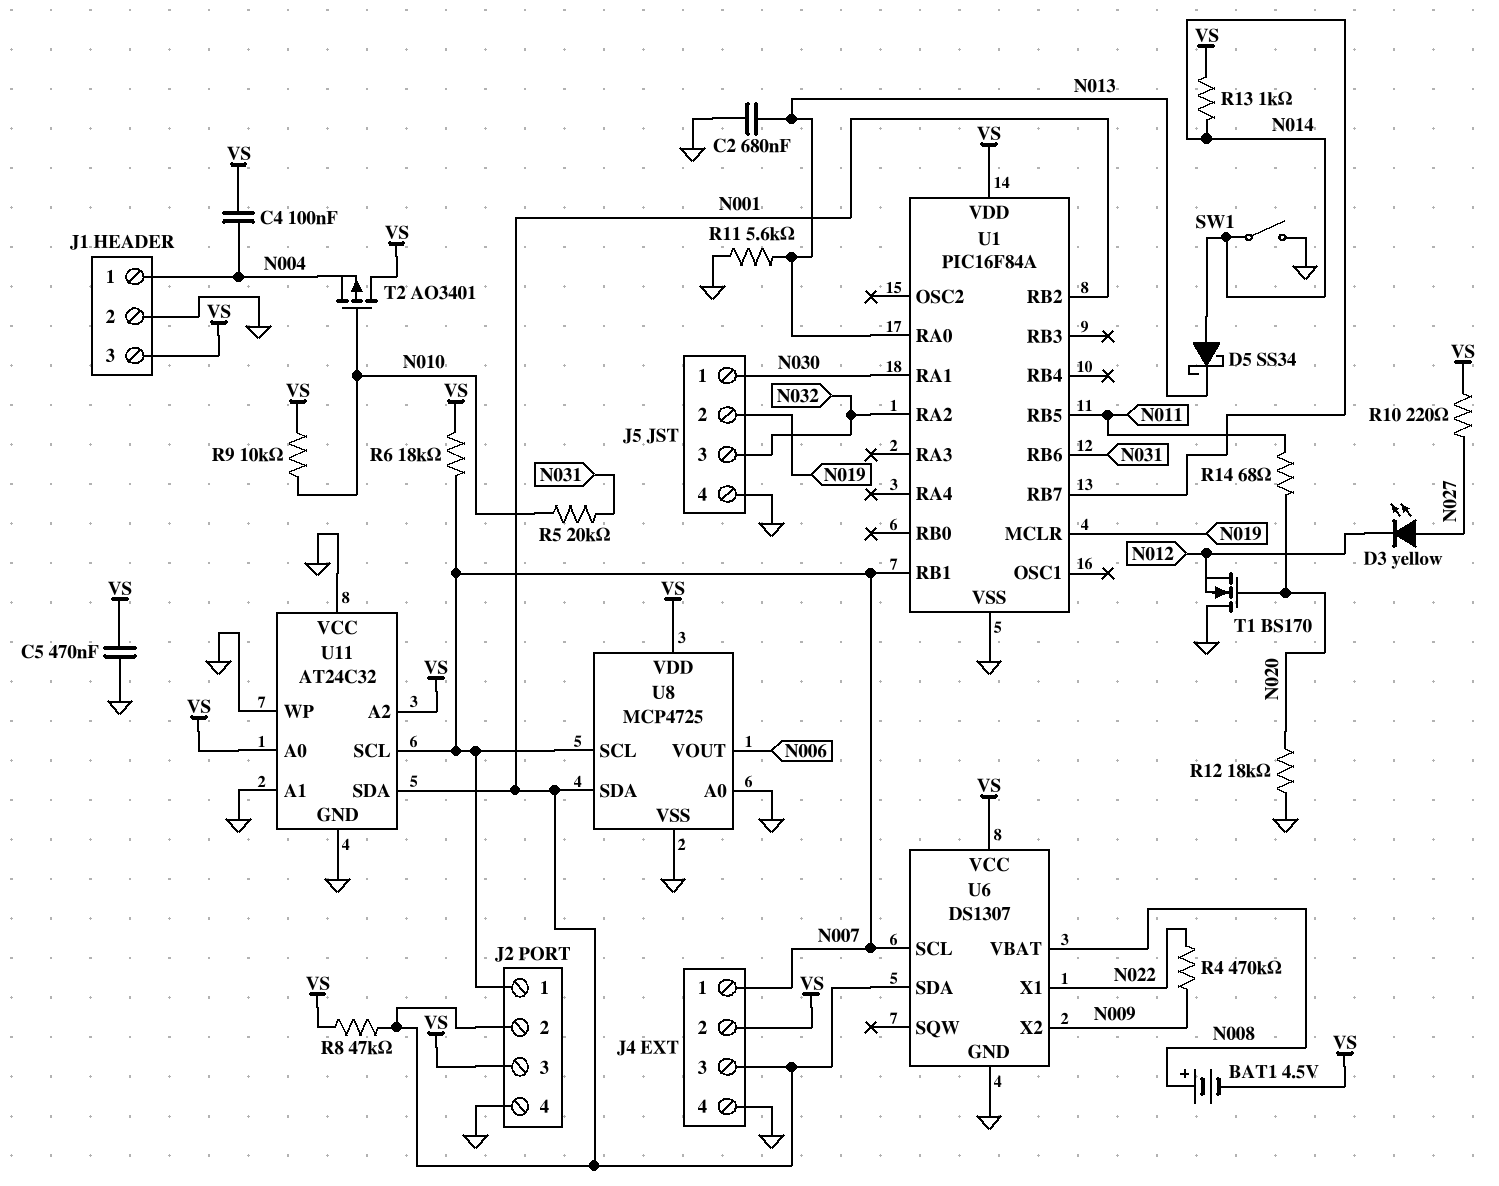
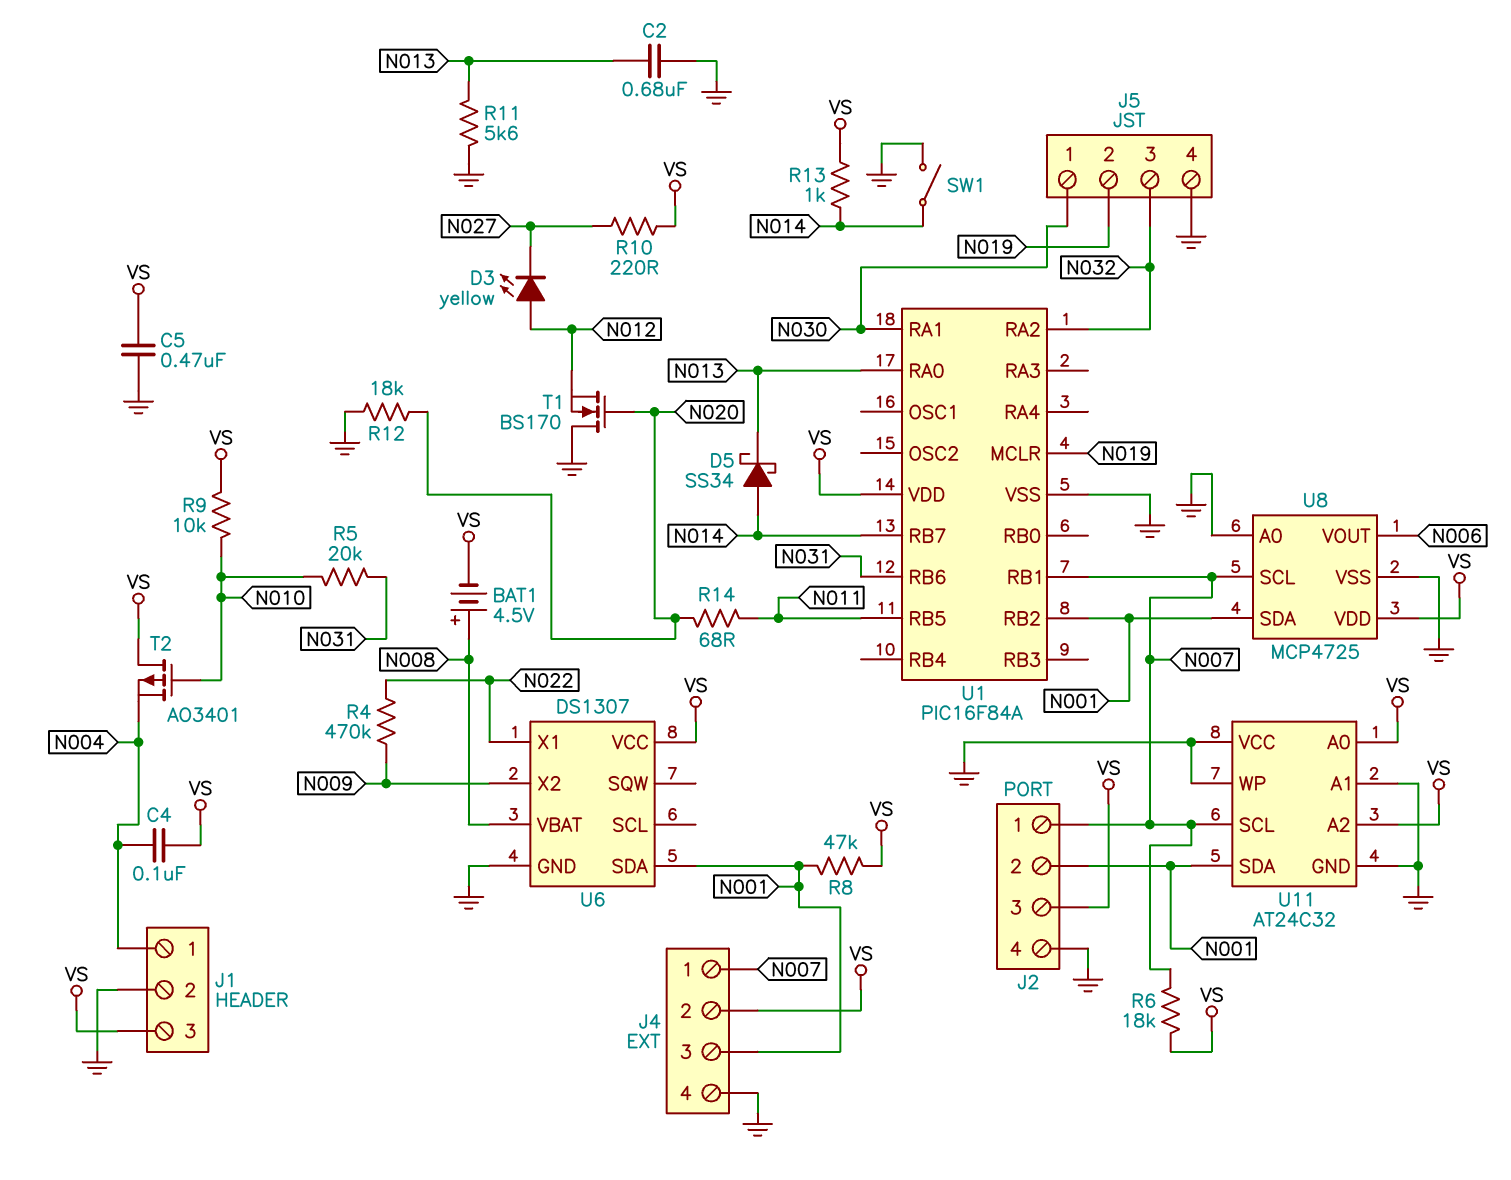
D3: LED yellow (A N027, K N012) -> LED yellow (A N012, K N027)
U6 pin SCL: N007 -> none

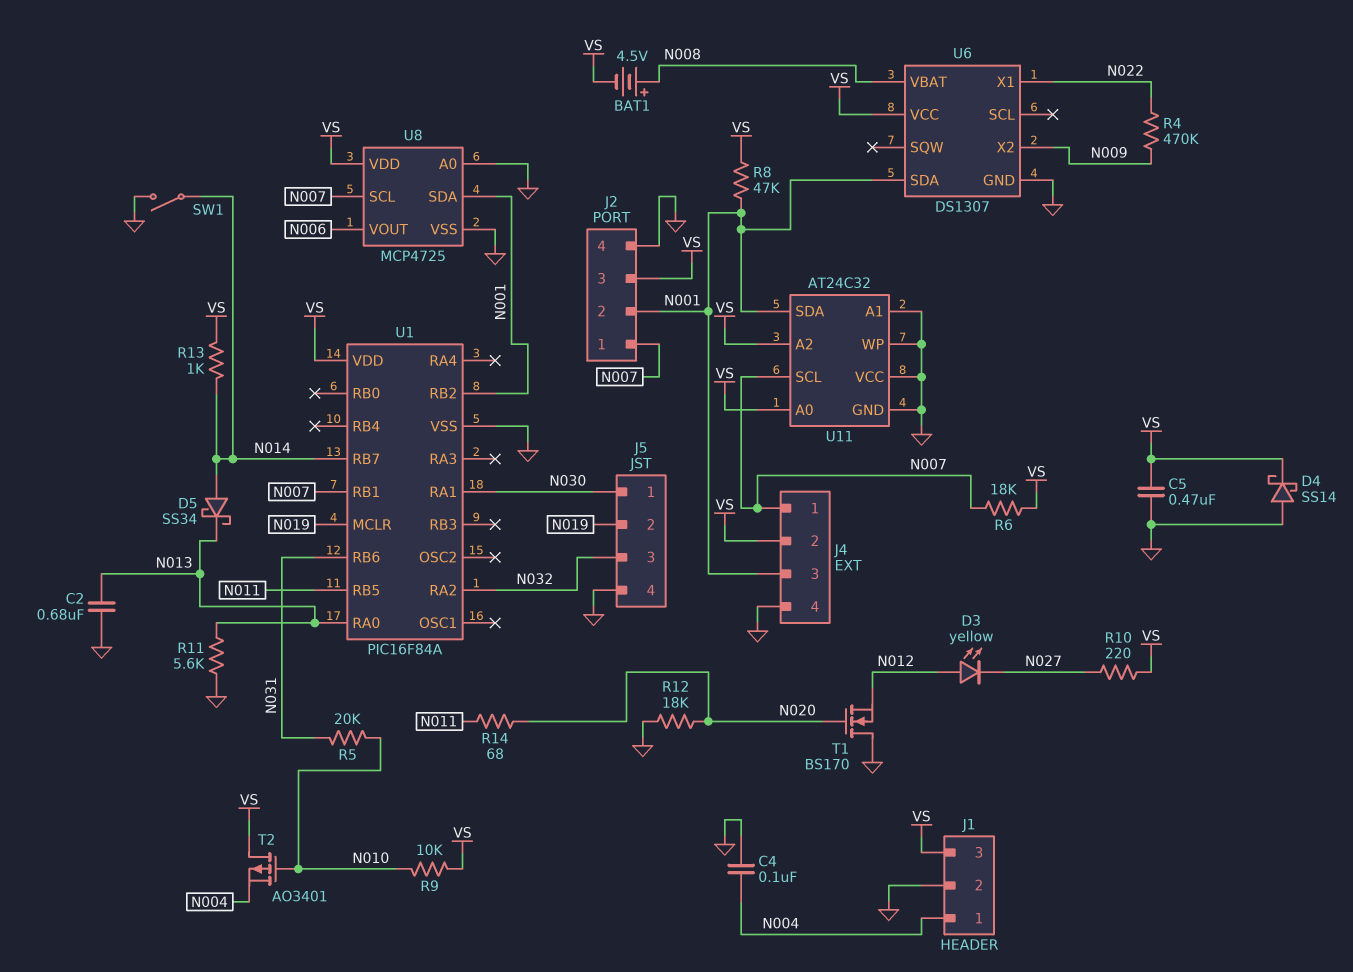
C4: 100nF (N004, VS) -> 100nF (GND, N004)
D4: none -> schottky SS14 (A GND, K VS)

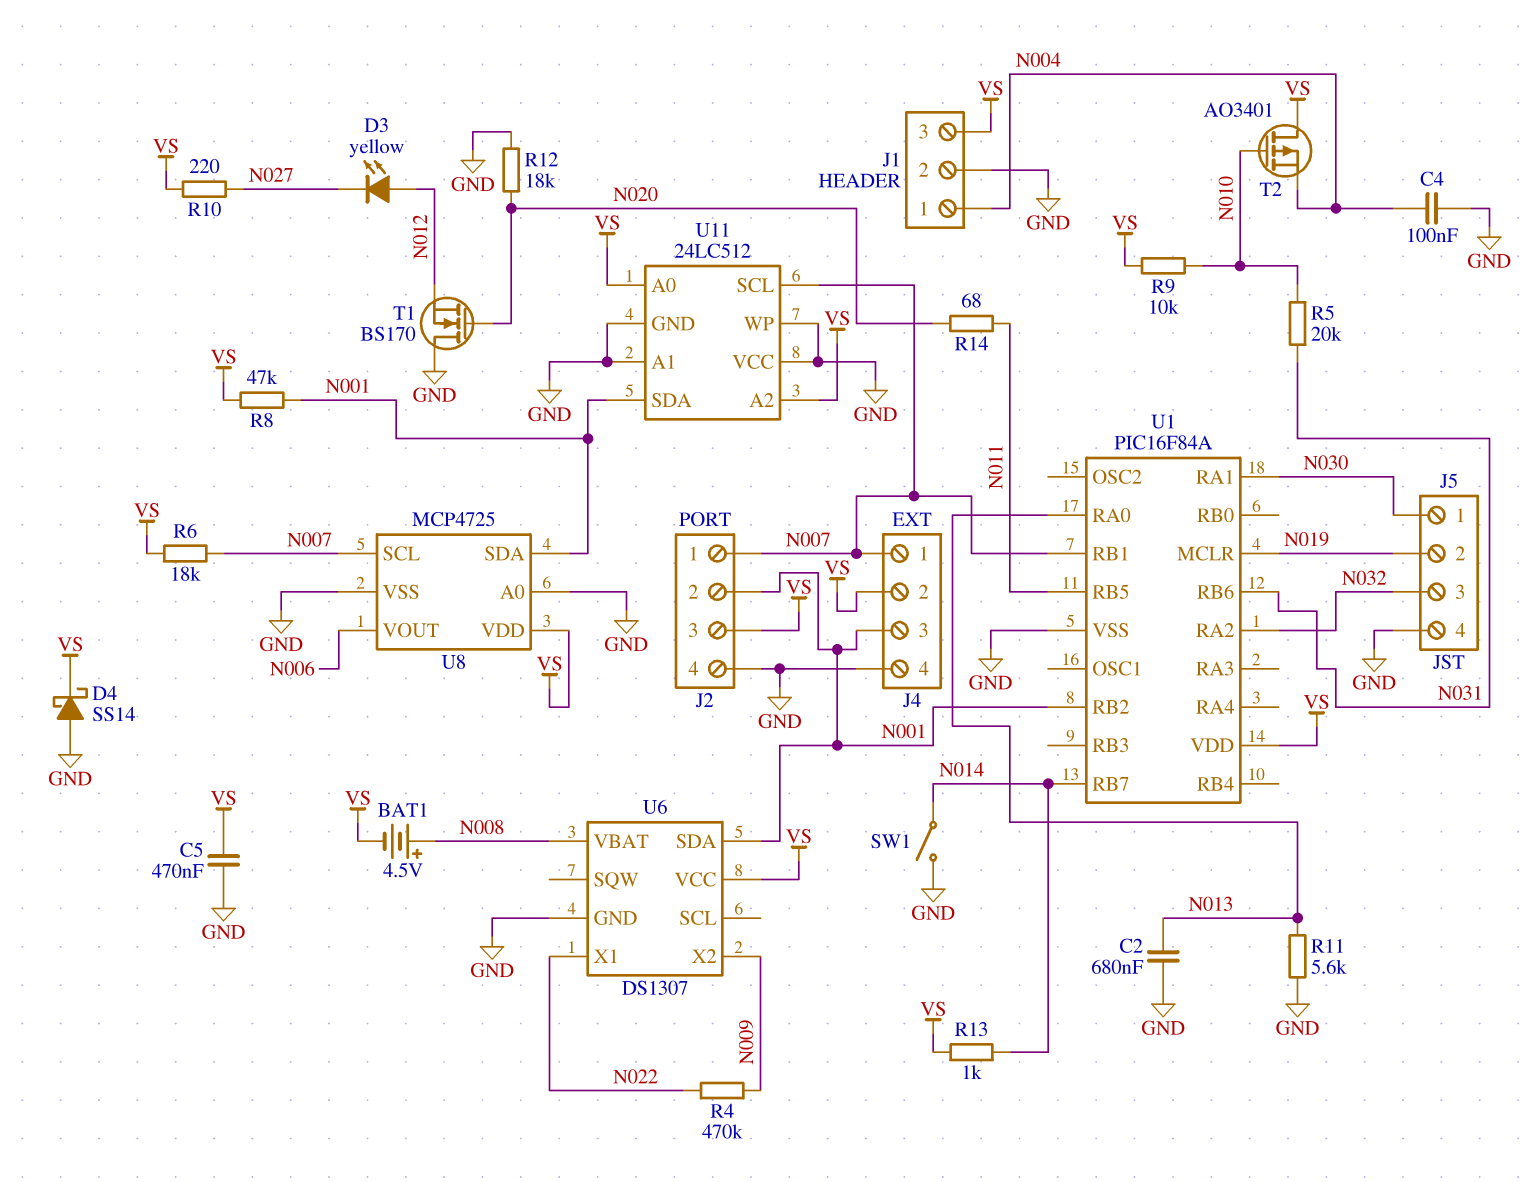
D5: schottky SS34 (A N014, K N013) -> none
U11: AT24C32 -> 24LC512

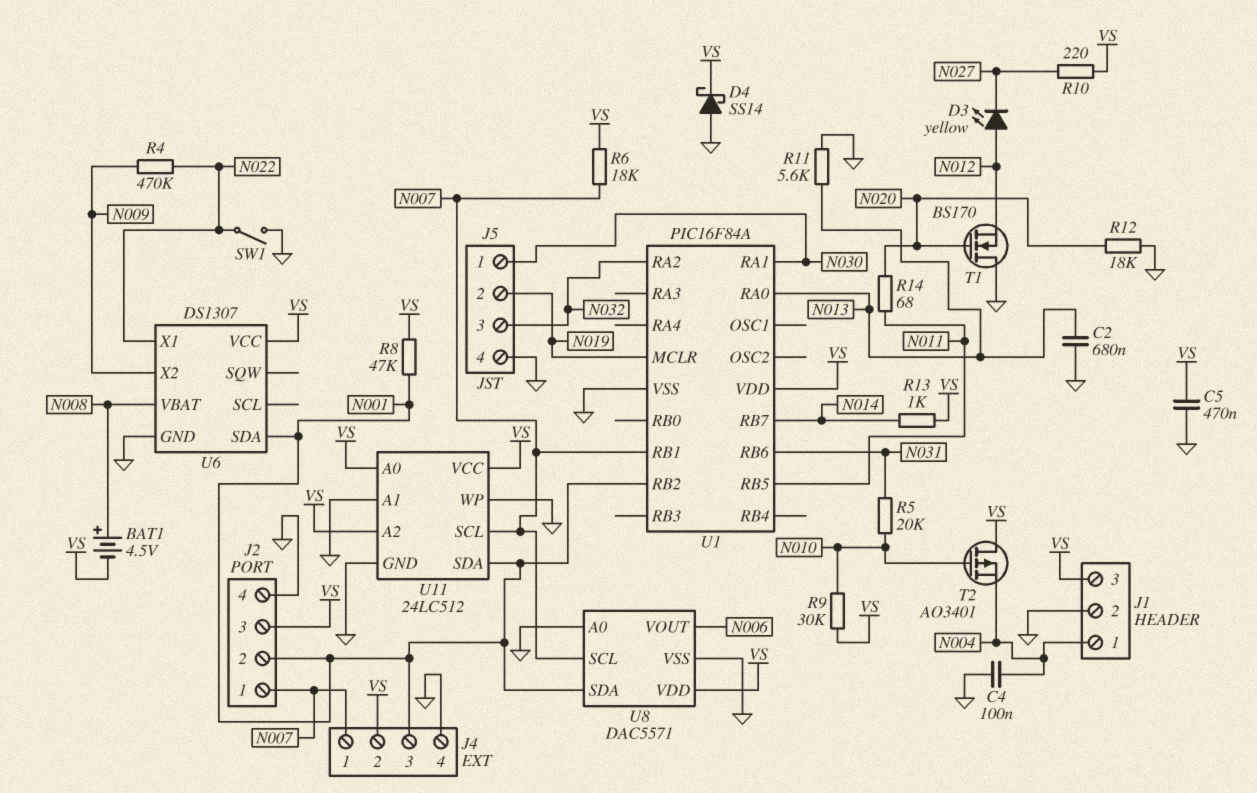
R9: 10k (N010, VS) -> 30k (N010, VS)
SW1: switch (GND, N014) -> switch (GND, N022)
U8: MCP4725 -> DAC5571
U11 pin VCC: GND -> VS

